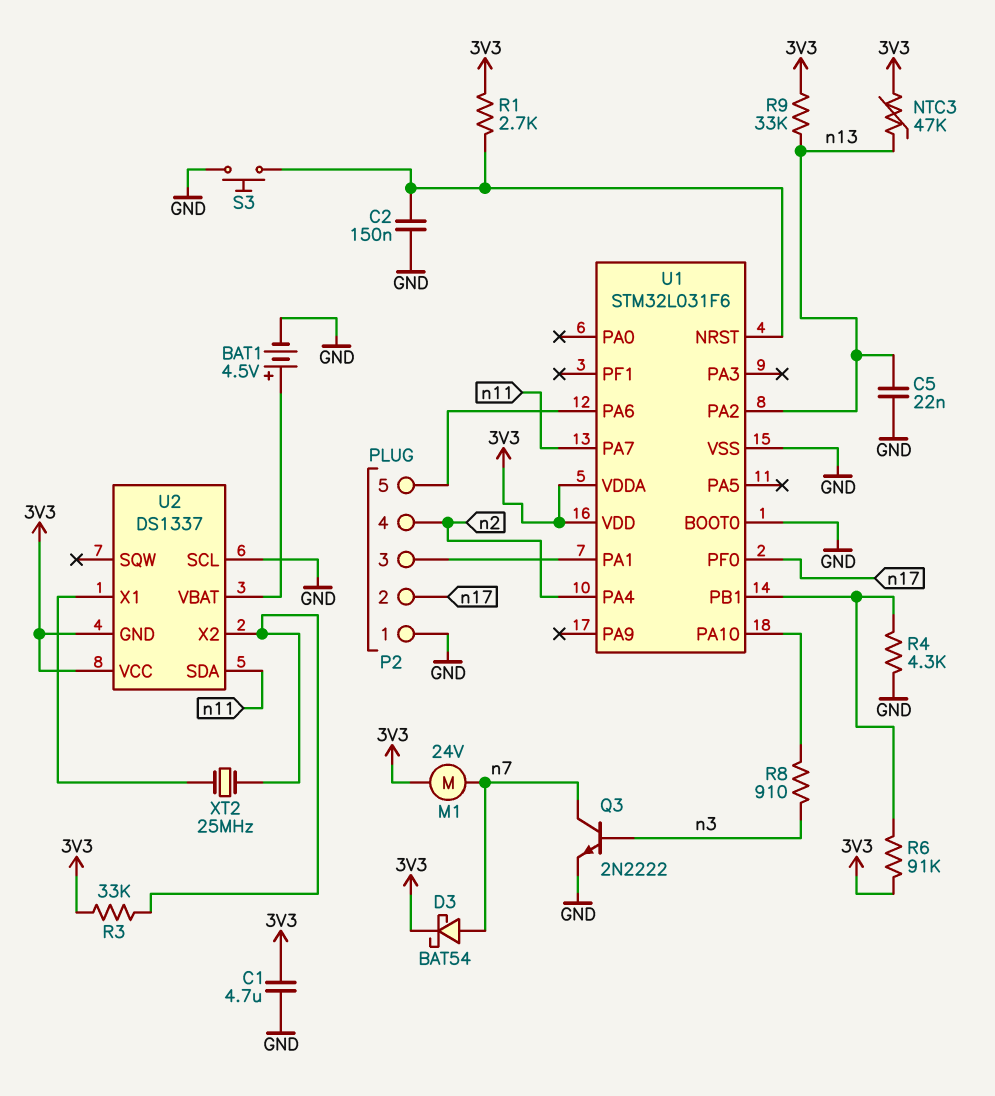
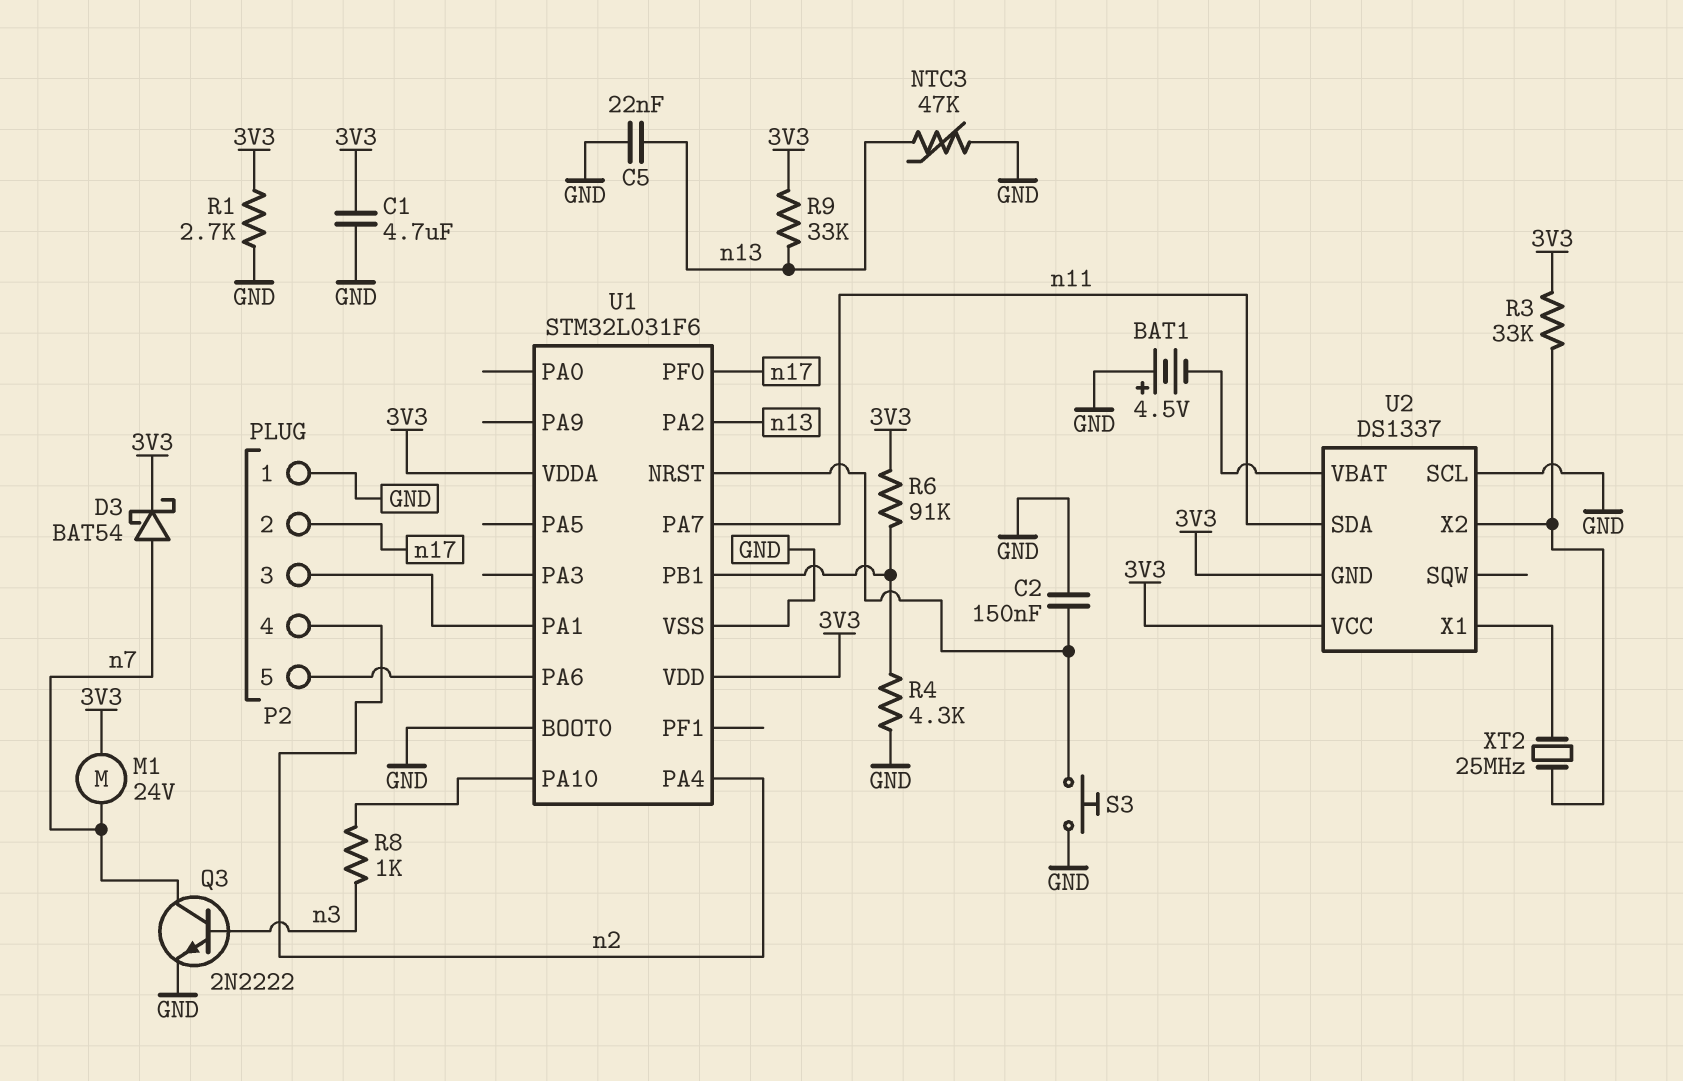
BAT1: 4.5V (plus U2/VBAT, minus GND) -> 4.5V (plus GND, minus U2/VBAT)
NTC3: 47k (3V3, n13) -> 47k (GND, n13)
R1: 2.7k (3V3, U1/NRST) -> 2.7k (3V3, GND)
R8: 910 (U1/PA10, n3) -> 1k (U1/PA10, n3)

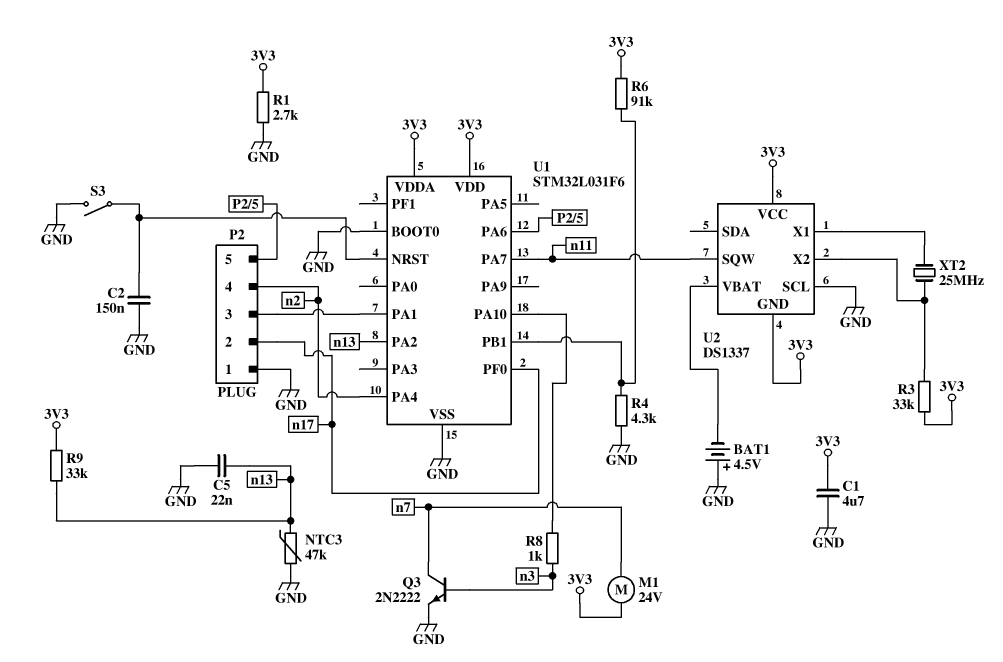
D3: schottky BAT54 (A n7, K 3V3) -> none
S3: button (GND, U1/NRST) -> switch (GND, U1/NRST)
U2 pin SDA: n11 -> none
U2 pin SQW: none -> n11

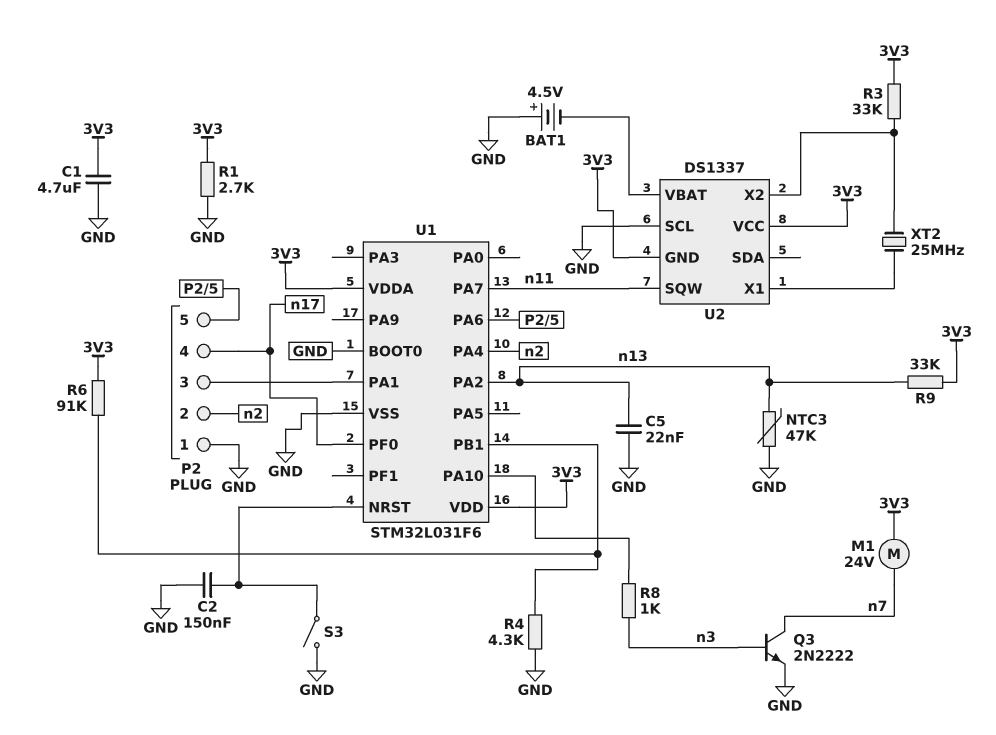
P2 pin 2: n17 -> n2
P2 pin 4: n2 -> n17

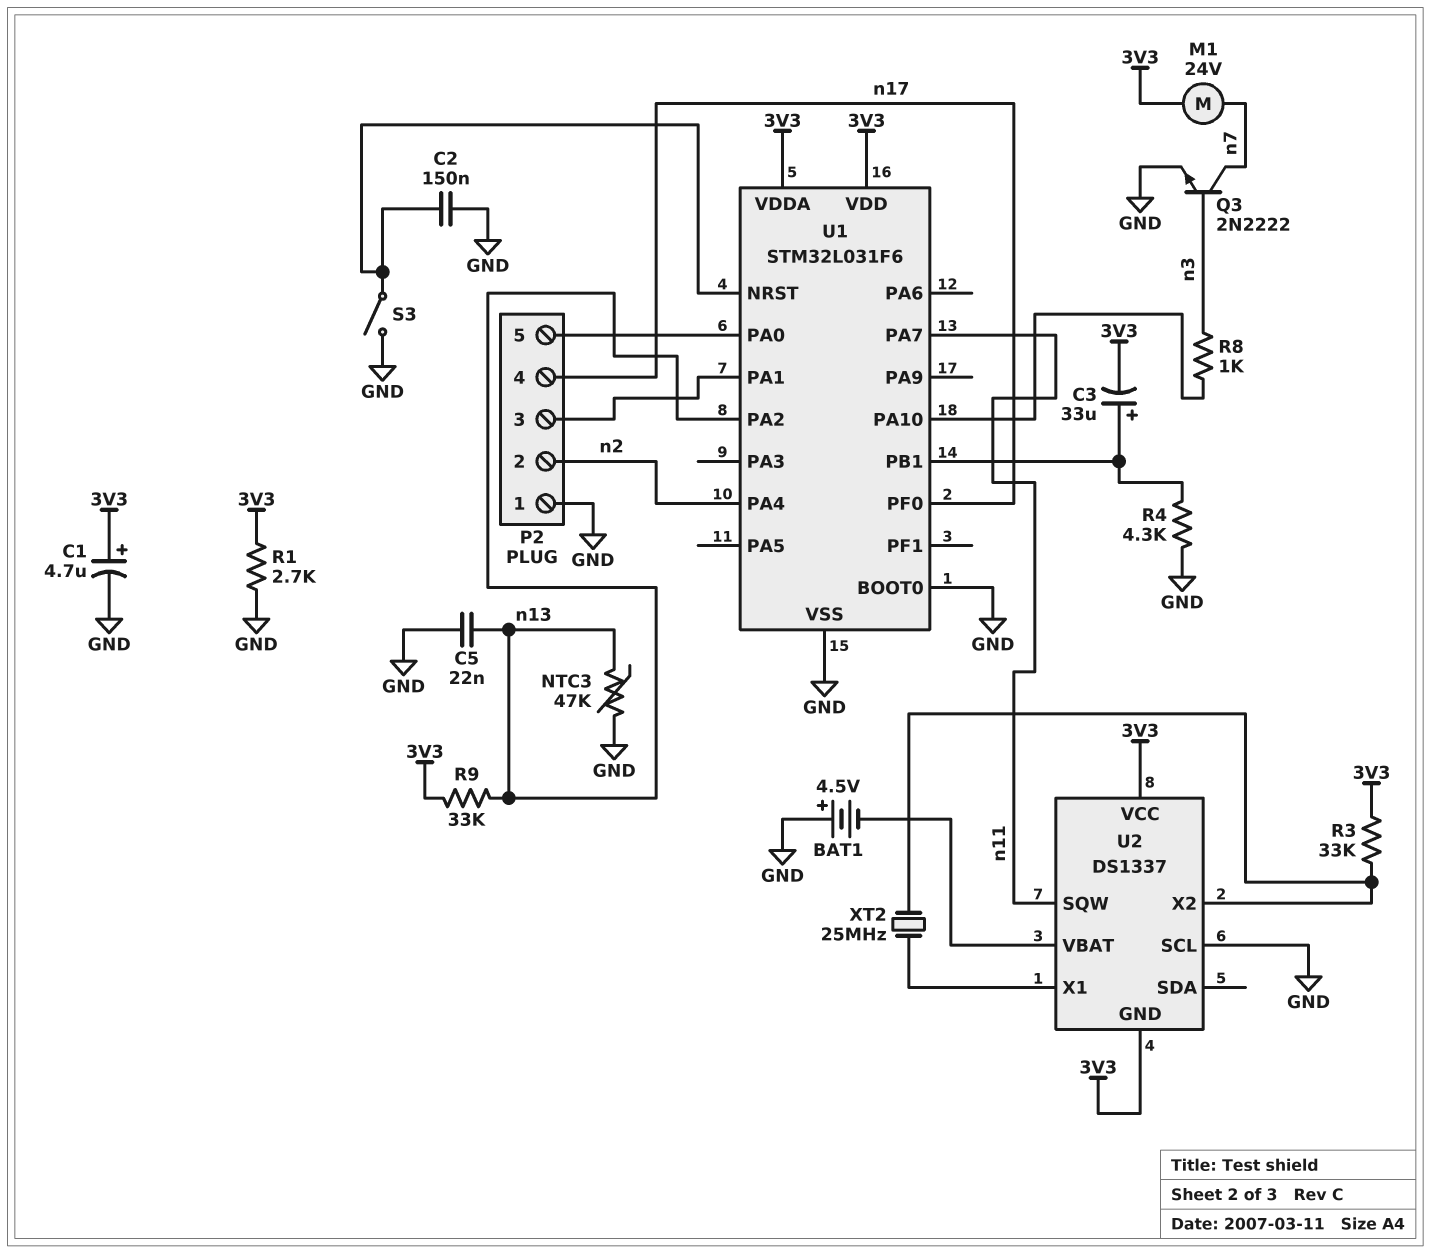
C1: 4.7uF (3V3, GND) -> 4.7uF (plus 3V3, minus GND)
C3: none -> 33uF (plus U1/PB1, minus 3V3)
R6: 91k (3V3, U1/PB1) -> none
U1 pin PA0: none -> P2/5
U1 pin PA6: P2/5 -> none

